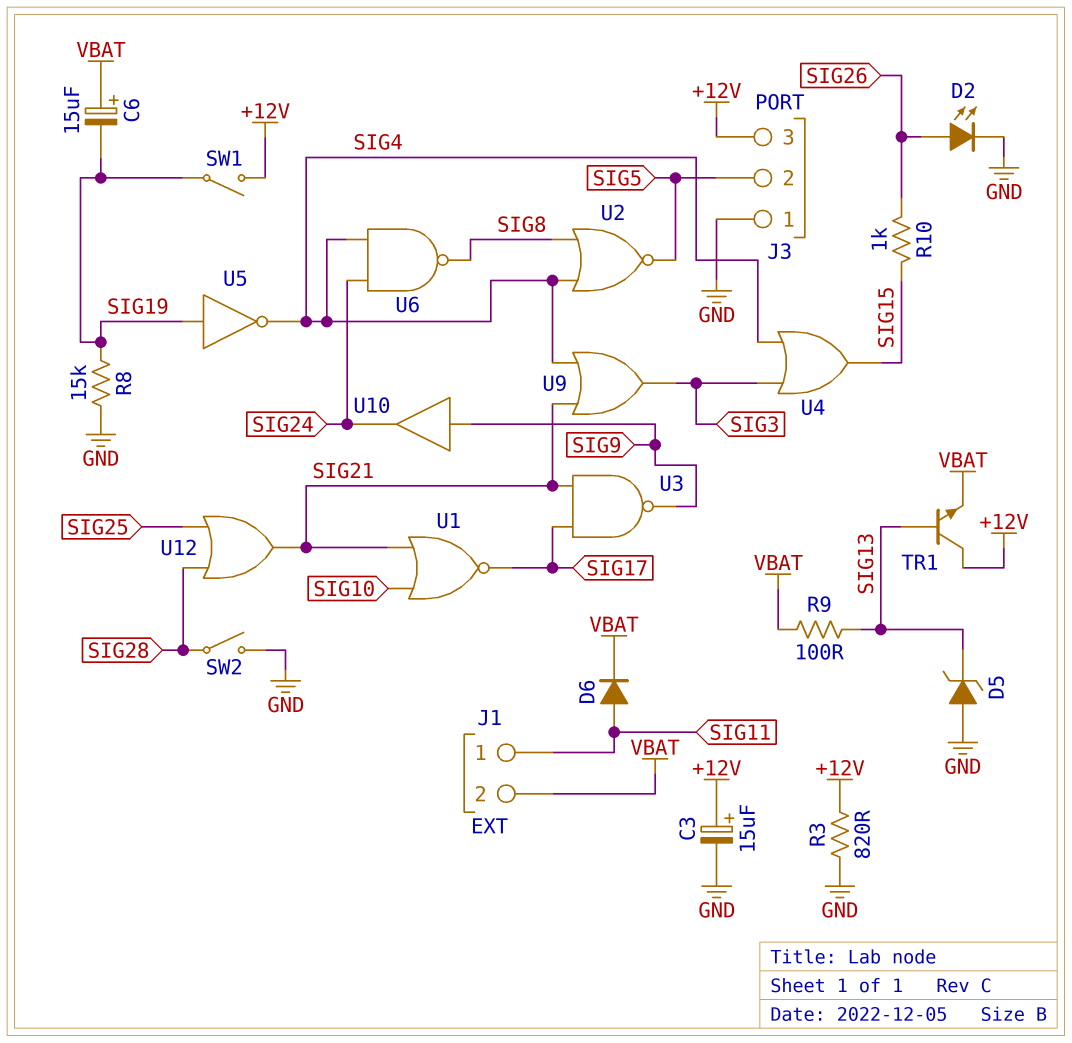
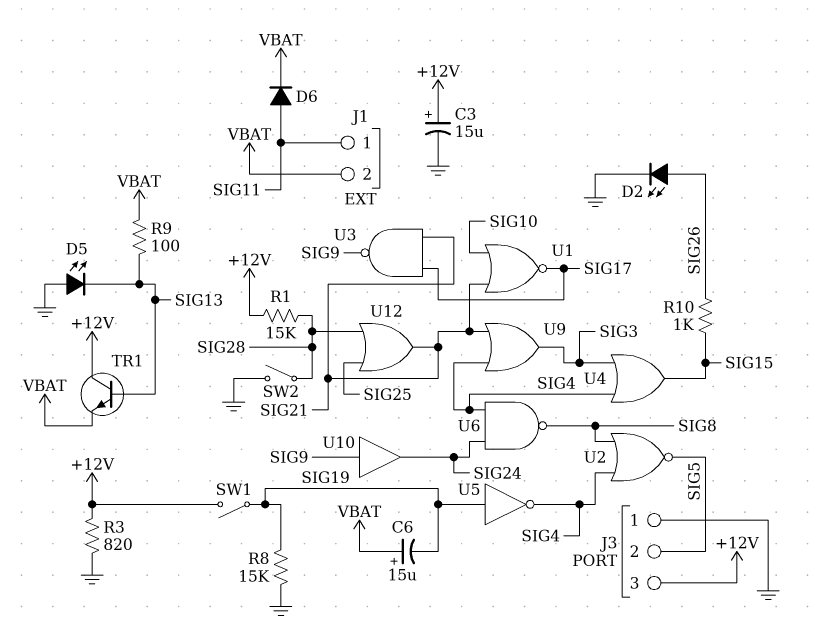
D5: zener (A GND, K SIG13) -> LED (A GND, K SIG13)
R1: none -> 15k (+12V, SIG28)

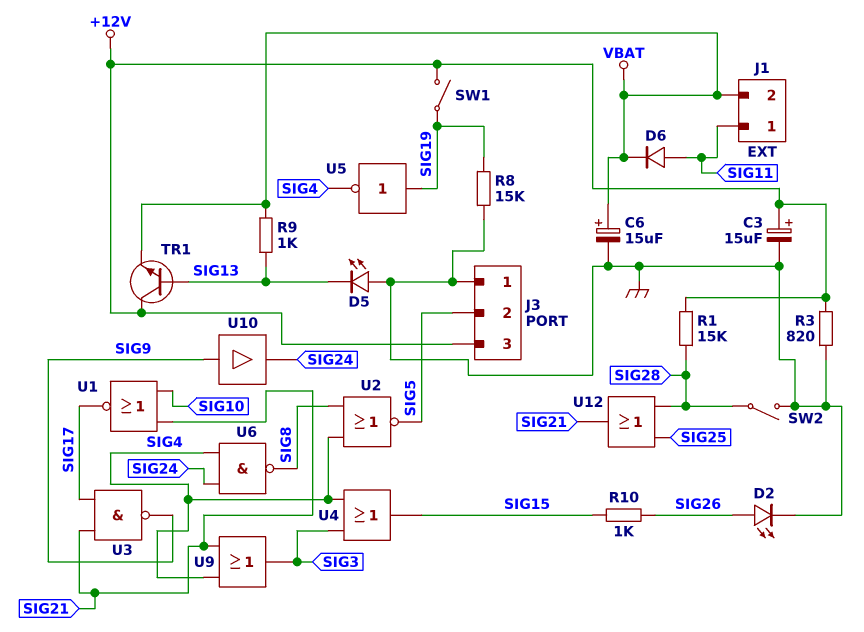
C6: 15uF (plus VBAT, minus SIG19) -> 15uF (plus VBAT, minus GND)
R9: 100 (SIG13, VBAT) -> 1k (SIG13, VBAT)

